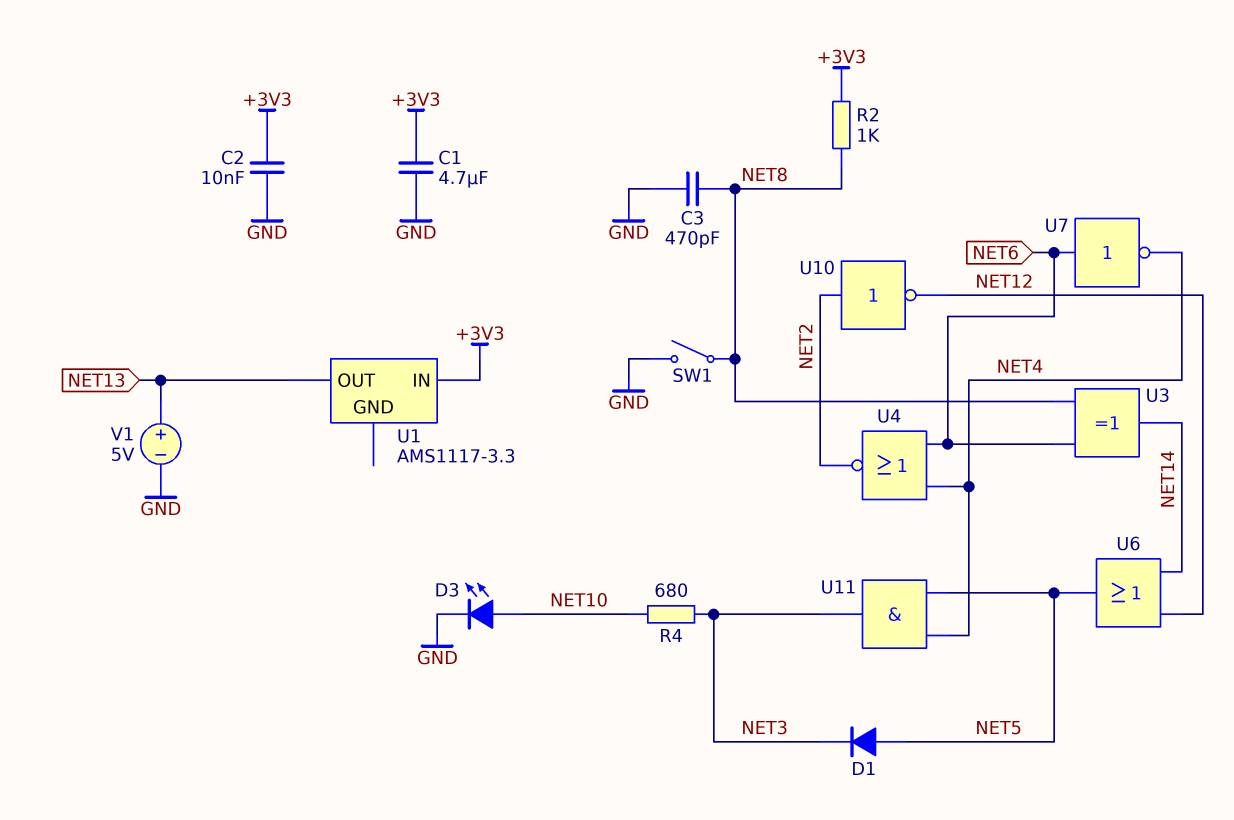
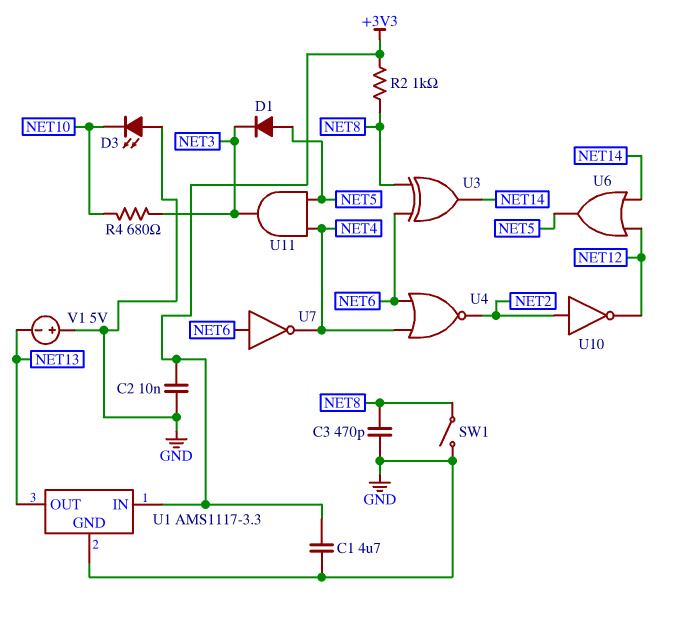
D3: LED (A NET10, K GND) -> LED (A GND, K NET10)
U1 pin GND: none -> GND
V1: 5V (plus NET13, minus GND) -> 5V (plus GND, minus NET13)

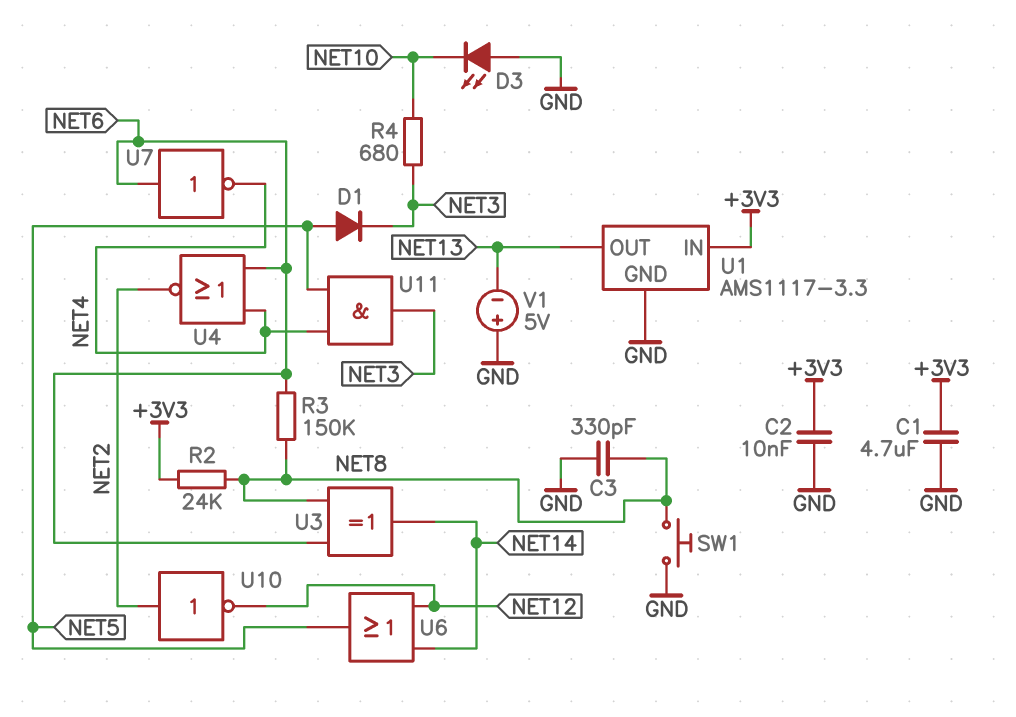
C3: 470pF (GND, NET8) -> 330pF (GND, NET8)
R2: 1k (+3V3, NET8) -> 24k (+3V3, NET8)
R3: none -> 150k (NET6, NET8)
SW1: switch (GND, NET8) -> button (GND, NET8)

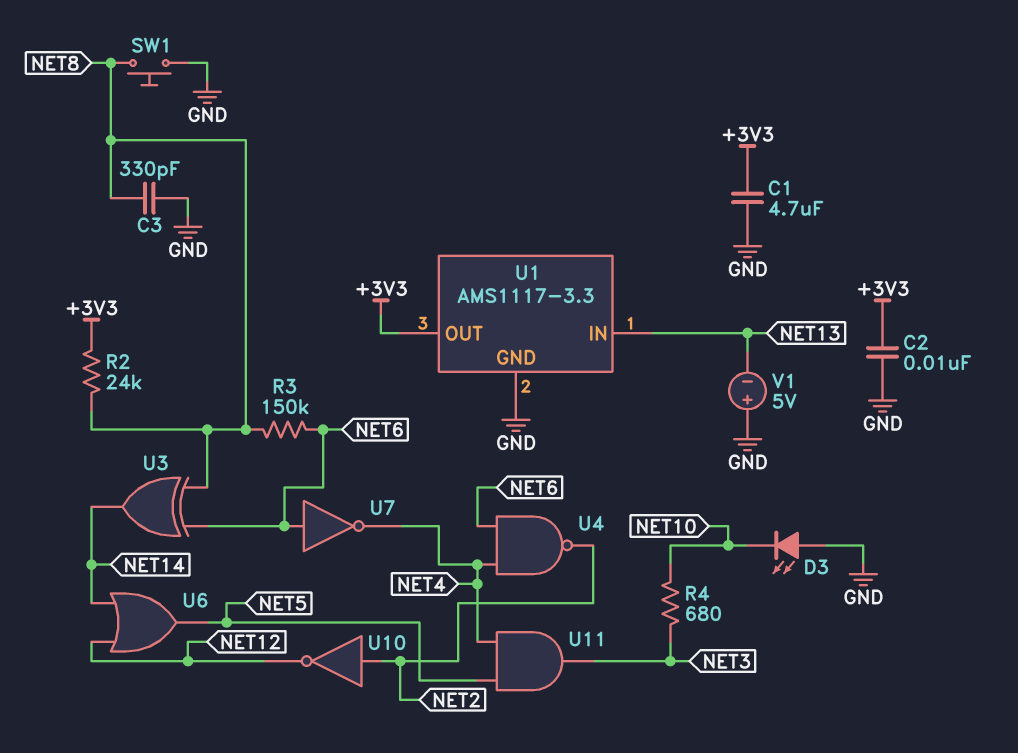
D1: diode (A NET5, K NET3) -> none
U1 pin IN: +3V3 -> NET13
U1 pin OUT: NET13 -> +3V3
U4: NOR (in NET4, in NET6, out NET2) -> NAND (in NET4, in NET6, out NET2)

